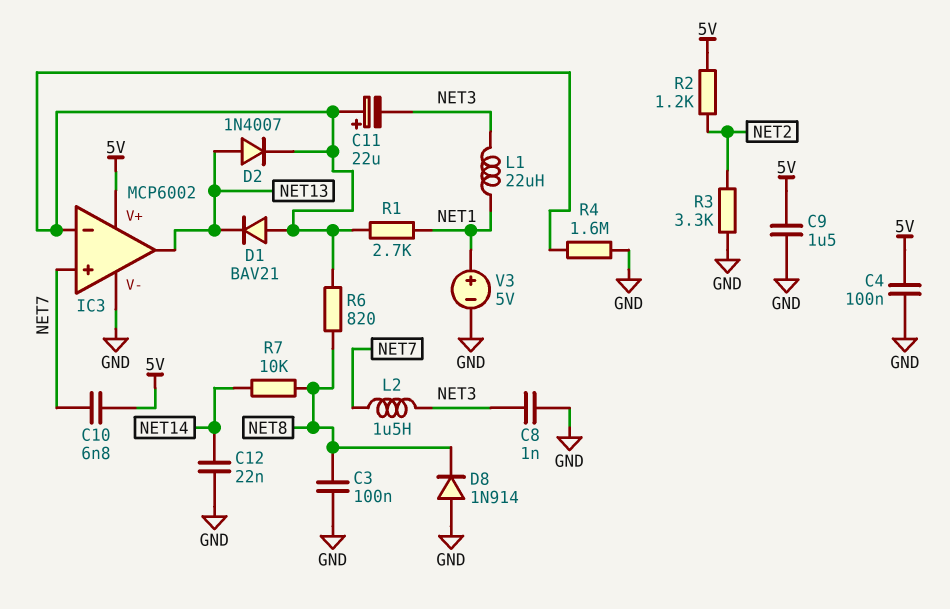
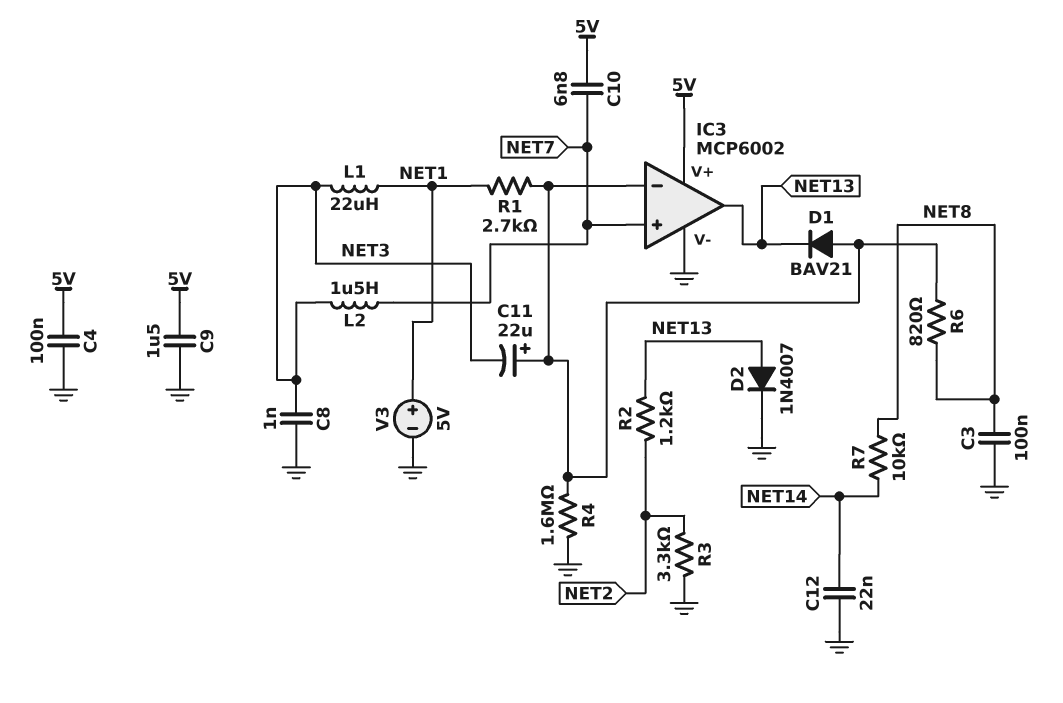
D2: diode 1N4007 (A NET13, K IC3/in-) -> diode 1N4007 (A NET13, K GND)
D8: diode 1N914 (A GND, K NET8) -> none
R2: 1.2k (5V, NET2) -> 1.2k (NET2, NET13)

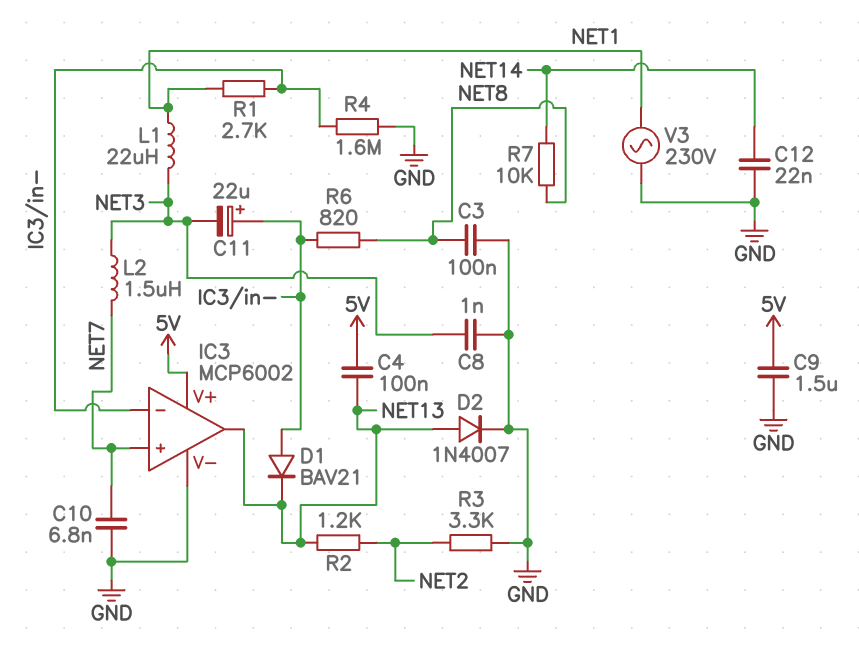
C4: 100nF (5V, GND) -> 100nF (5V, NET13)
C10: 6.8nF (5V, NET7) -> 6.8nF (GND, NET7)
V3: 5V (plus NET1, minus GND) -> AC 230V (GND, NET1)

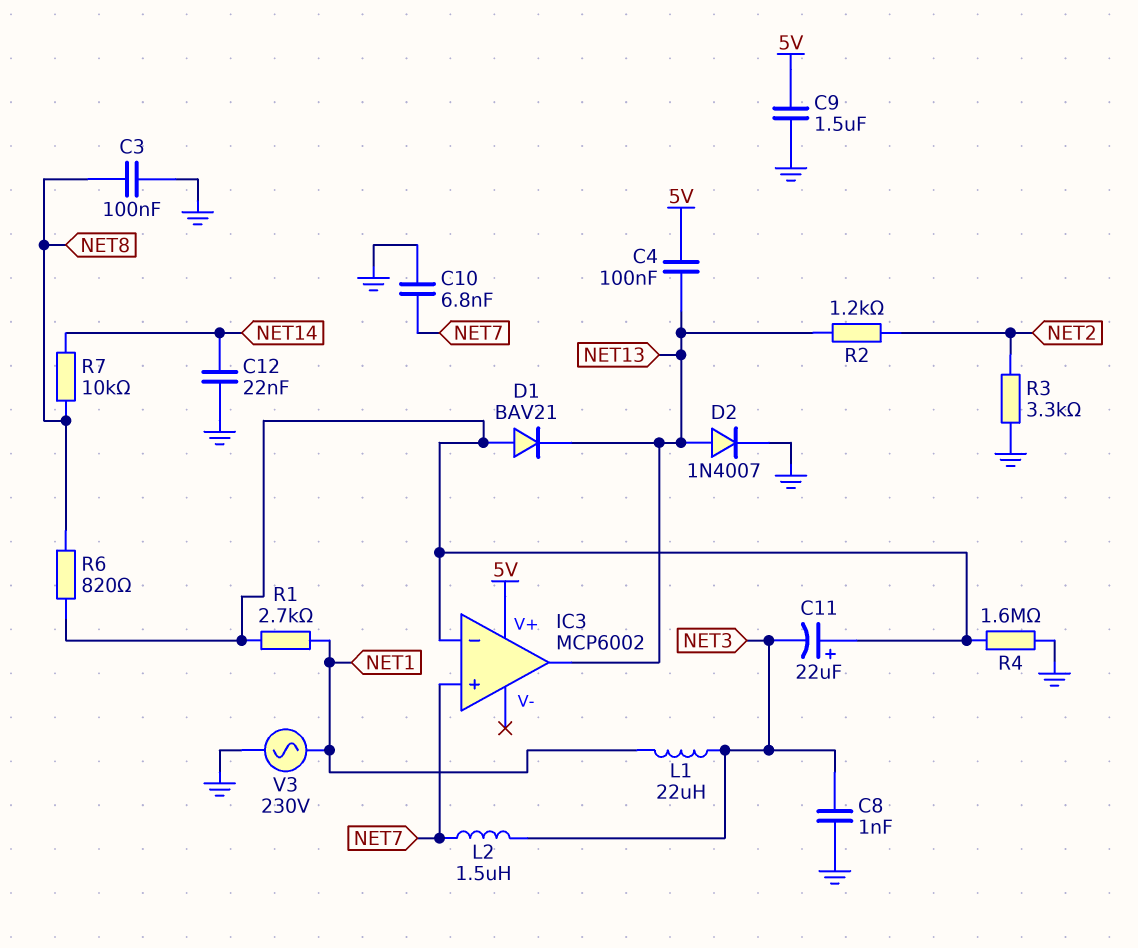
IC3 pin V-: GND -> none

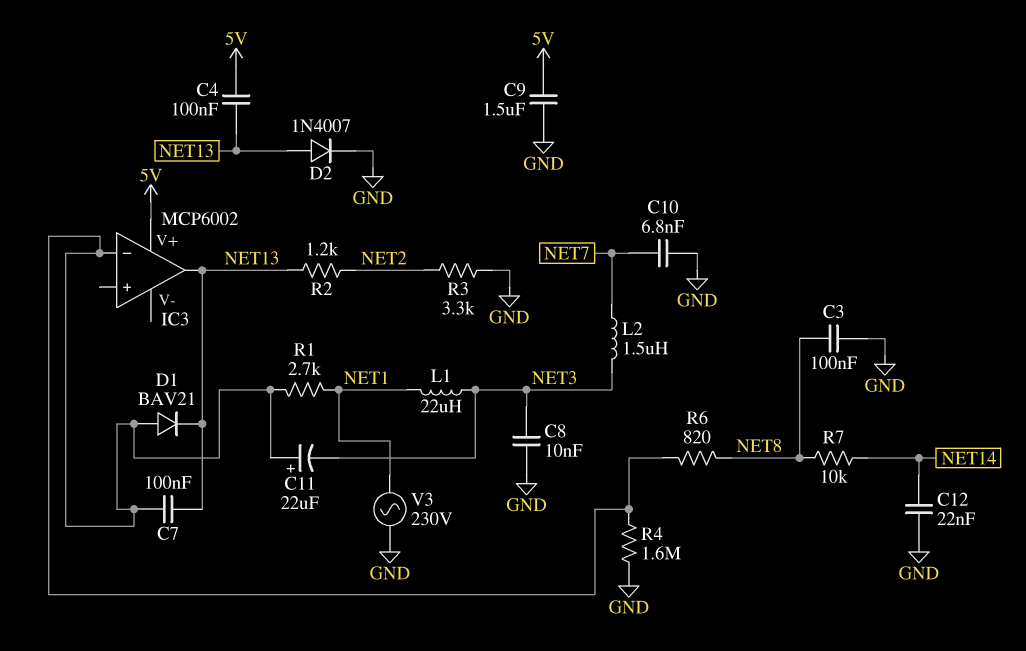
C7: none -> 100nF (IC3/in-, NET13)
C8: 1nF (GND, NET3) -> 10nF (GND, NET3)
IC3 pin in+: NET7 -> none

